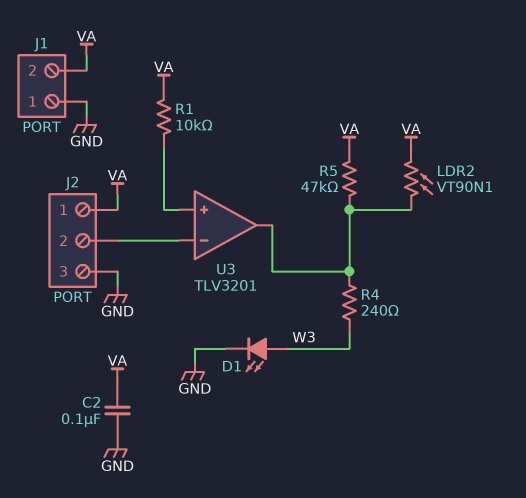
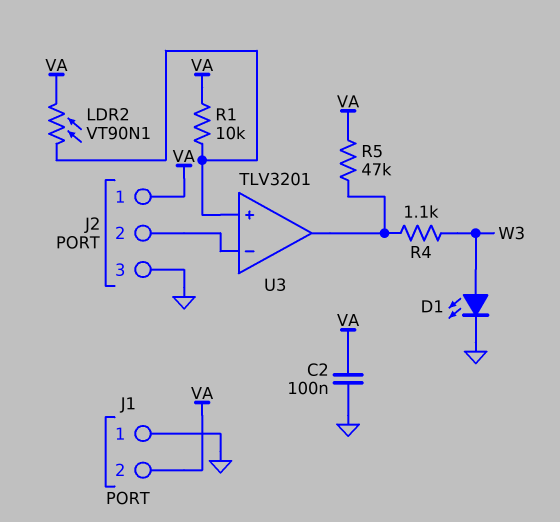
LDR2: VT90N1 (U3/out, VA) -> VT90N1 (U3/in+, VA)
R4: 240 (U3/out, W3) -> 1.1k (U3/out, W3)

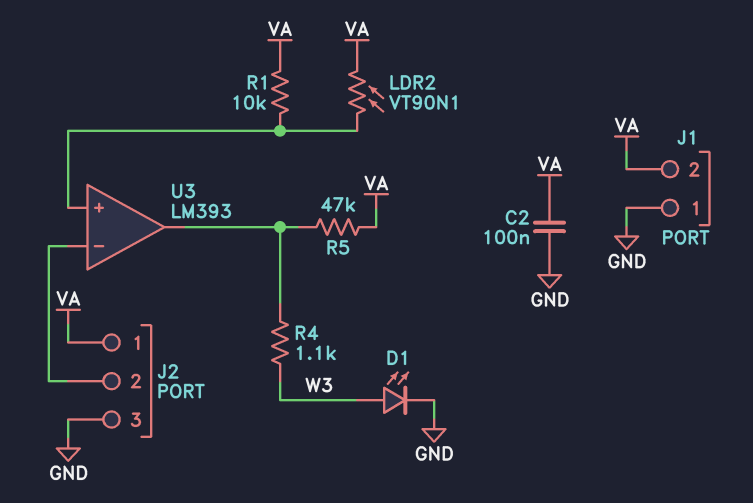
U3: TLV3201 -> LM393

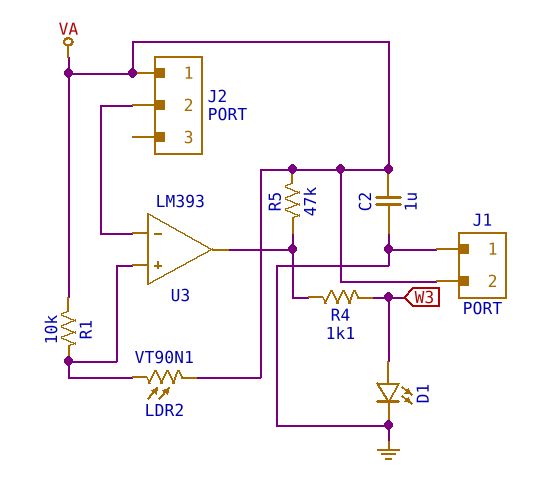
C2: 100nF (GND, VA) -> 1uF (GND, VA)
J2 pin 3: GND -> none

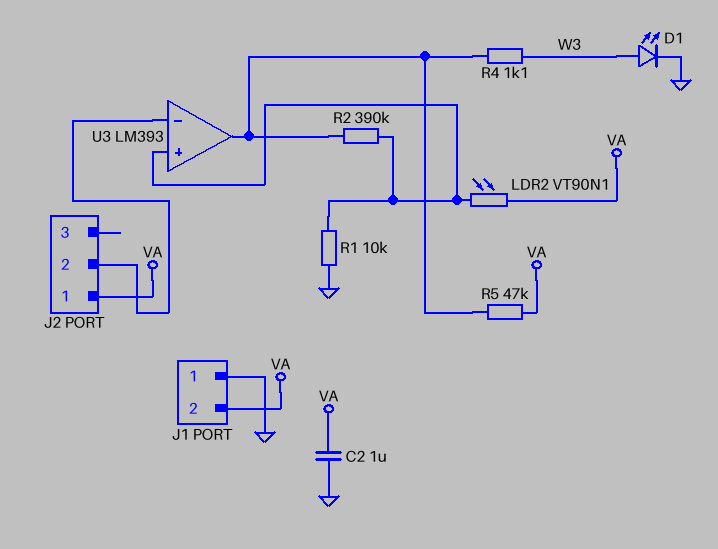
R1: 10k (U3/in+, VA) -> 10k (GND, U3/in+)
R2: none -> 390k (U3/in+, U3/out)

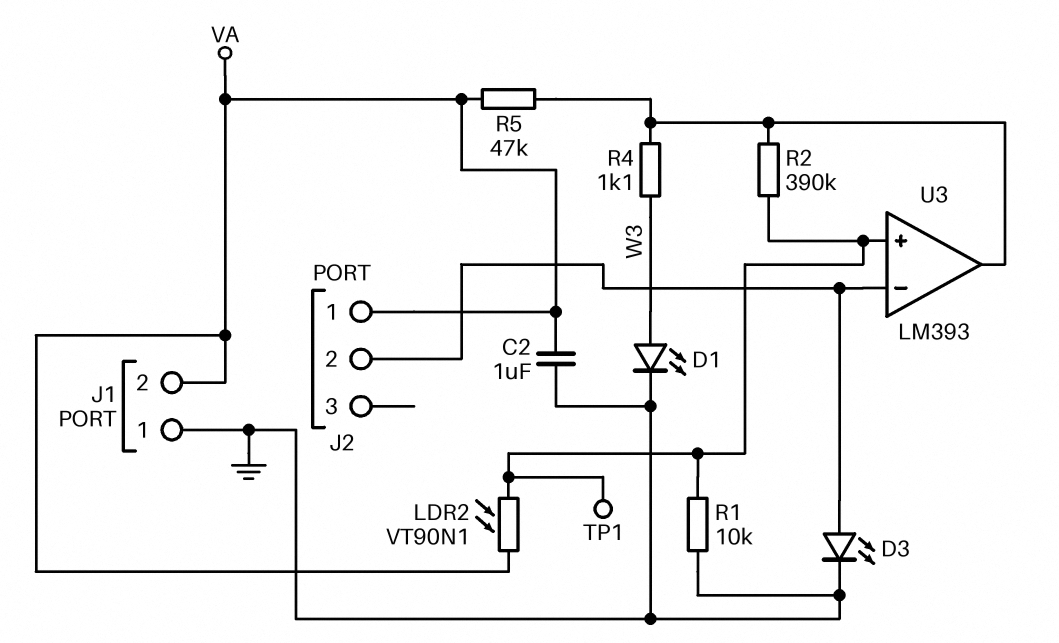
D3: none -> LED (A J2/2, K GND)
TP1: none -> test point (U3/in+)

